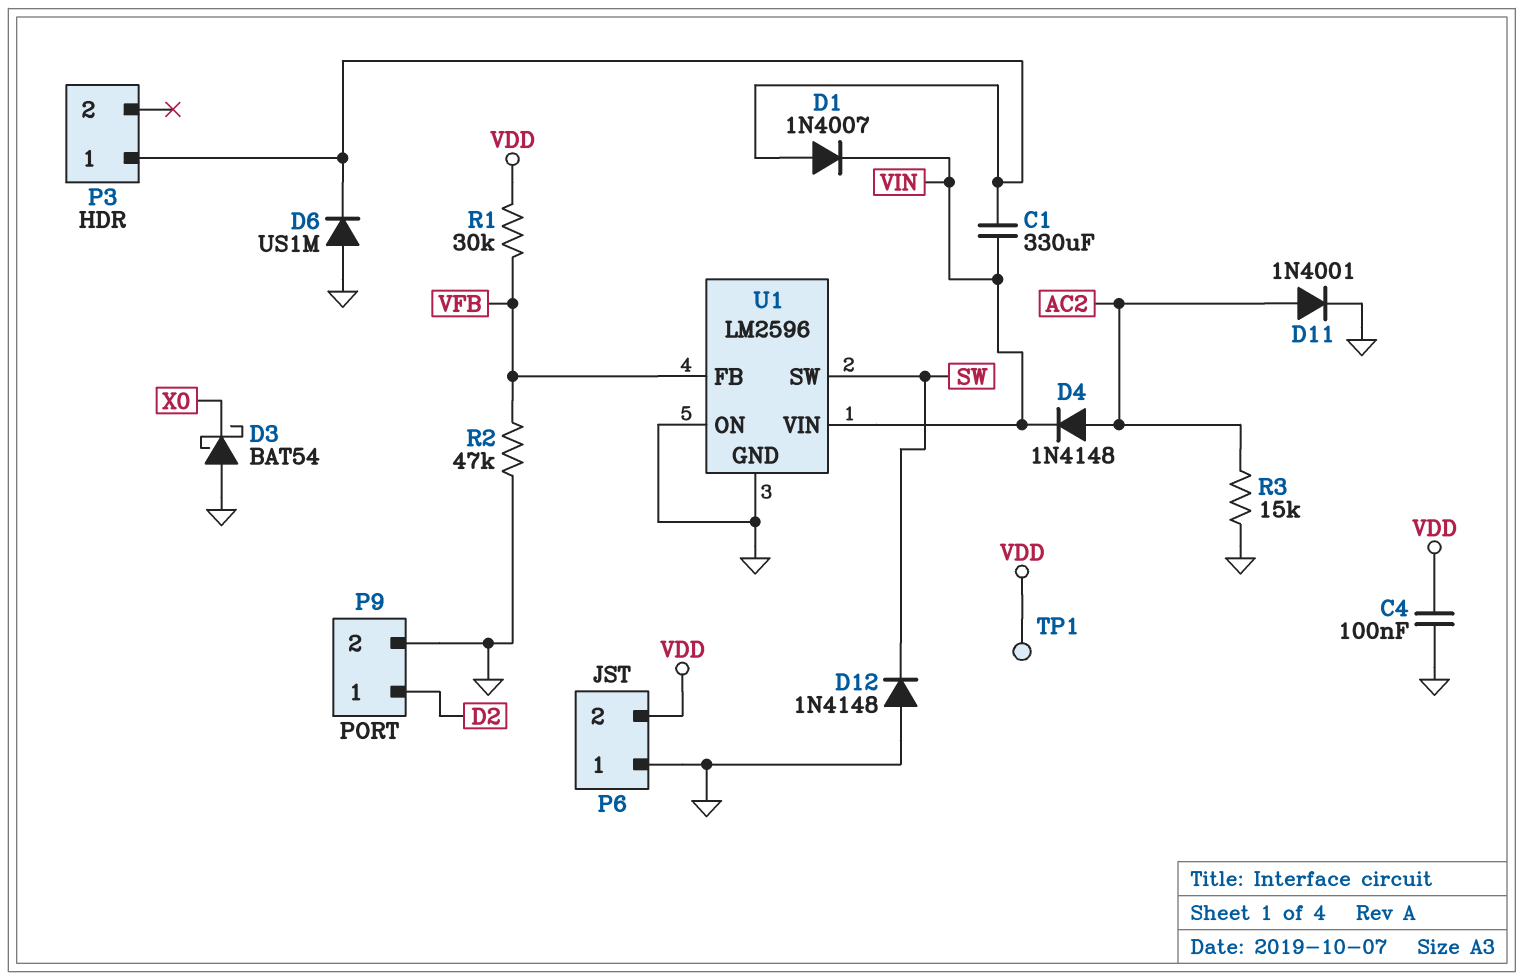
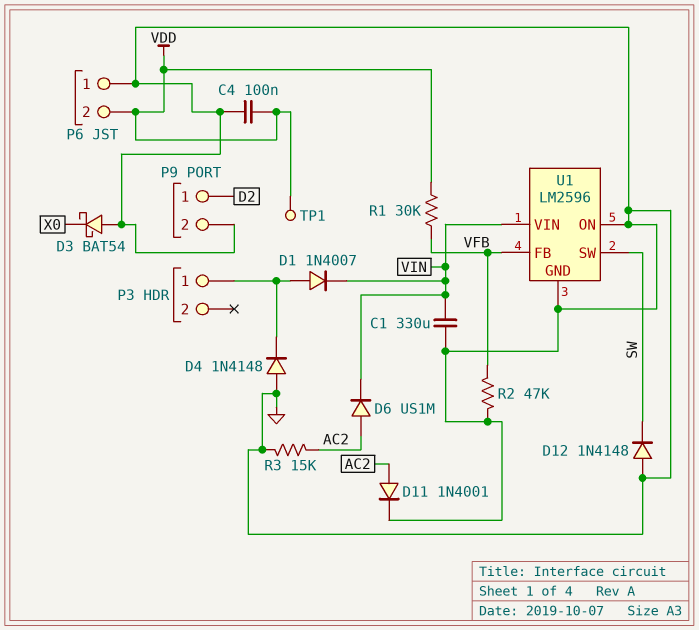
C1: 330uF (P3/1, VIN) -> 330uF (GND, VIN)
D4: diode 1N4148 (A AC2, K VIN) -> diode 1N4148 (A GND, K P3/1)
D6: diode US1M (A GND, K P3/1) -> diode US1M (A AC2, K VIN)

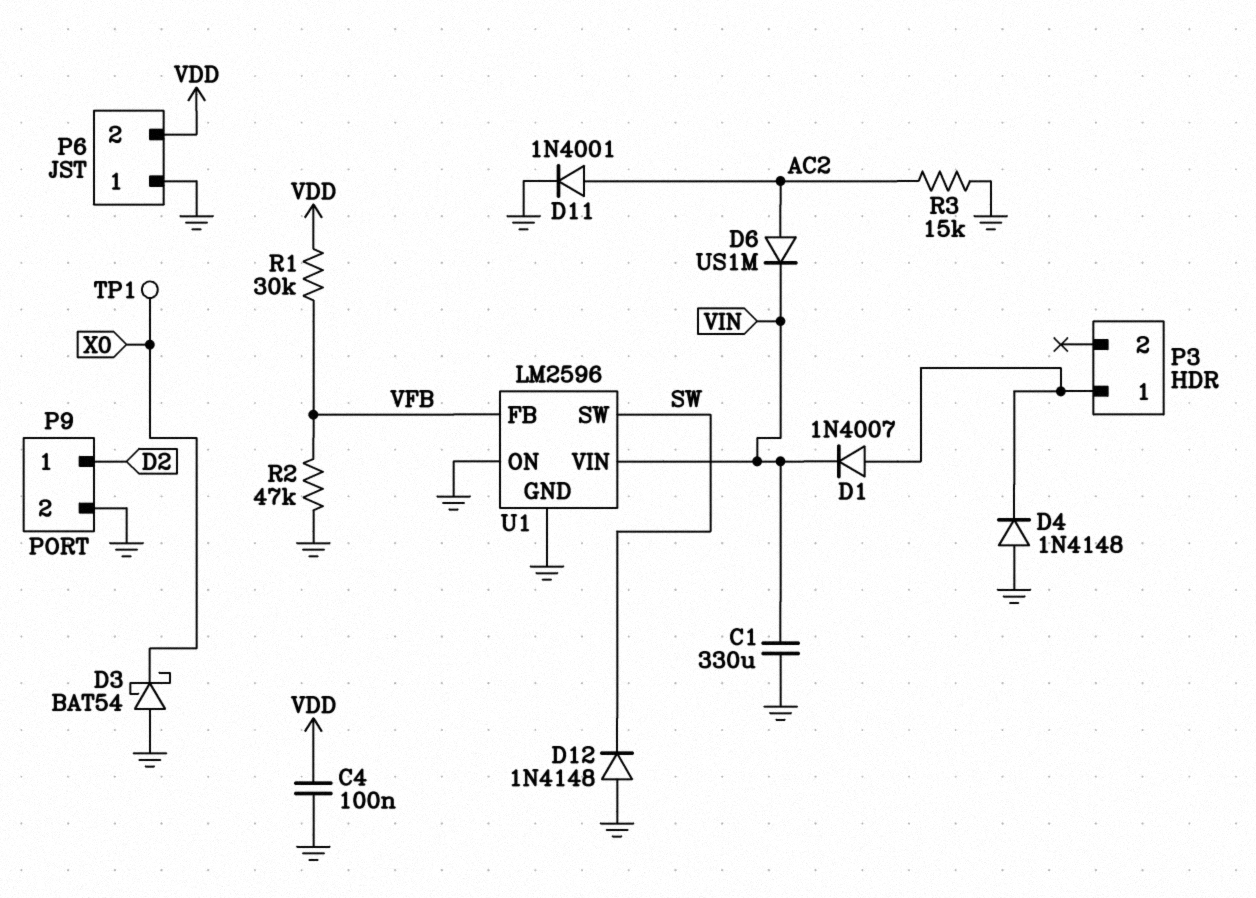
TP1: test point (VDD) -> test point (X0)

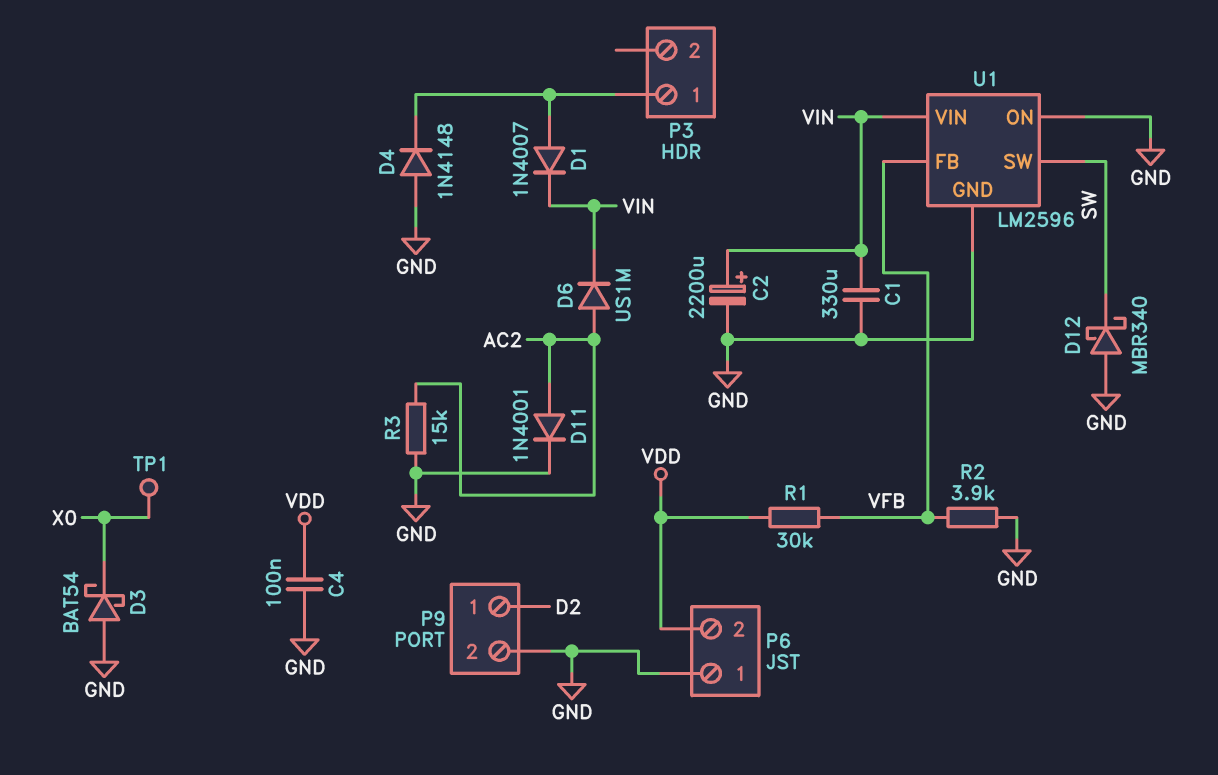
C2: none -> 2200uF (plus VIN, minus GND)
D12: diode 1N4148 (A GND, K SW) -> schottky MBR340 (A GND, K SW)
R2: 47k (GND, VFB) -> 3.9k (GND, VFB)

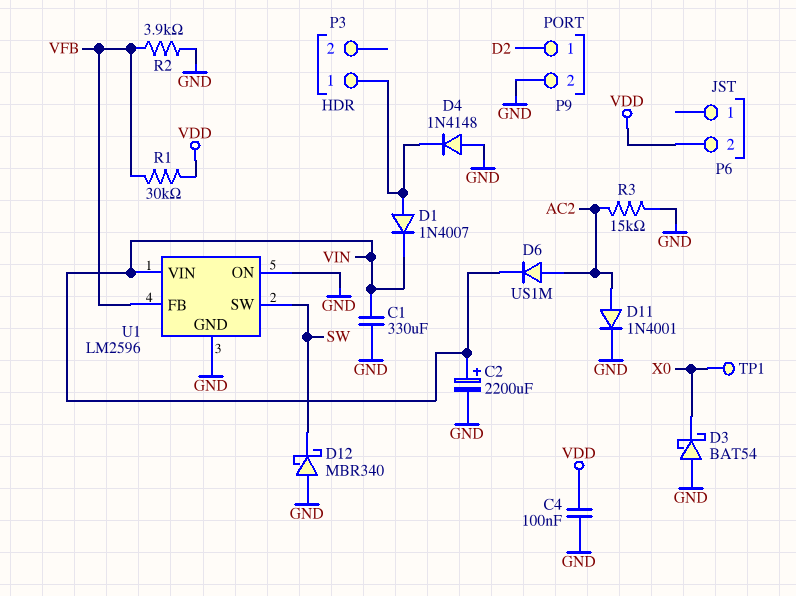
P6 pin 1: GND -> none

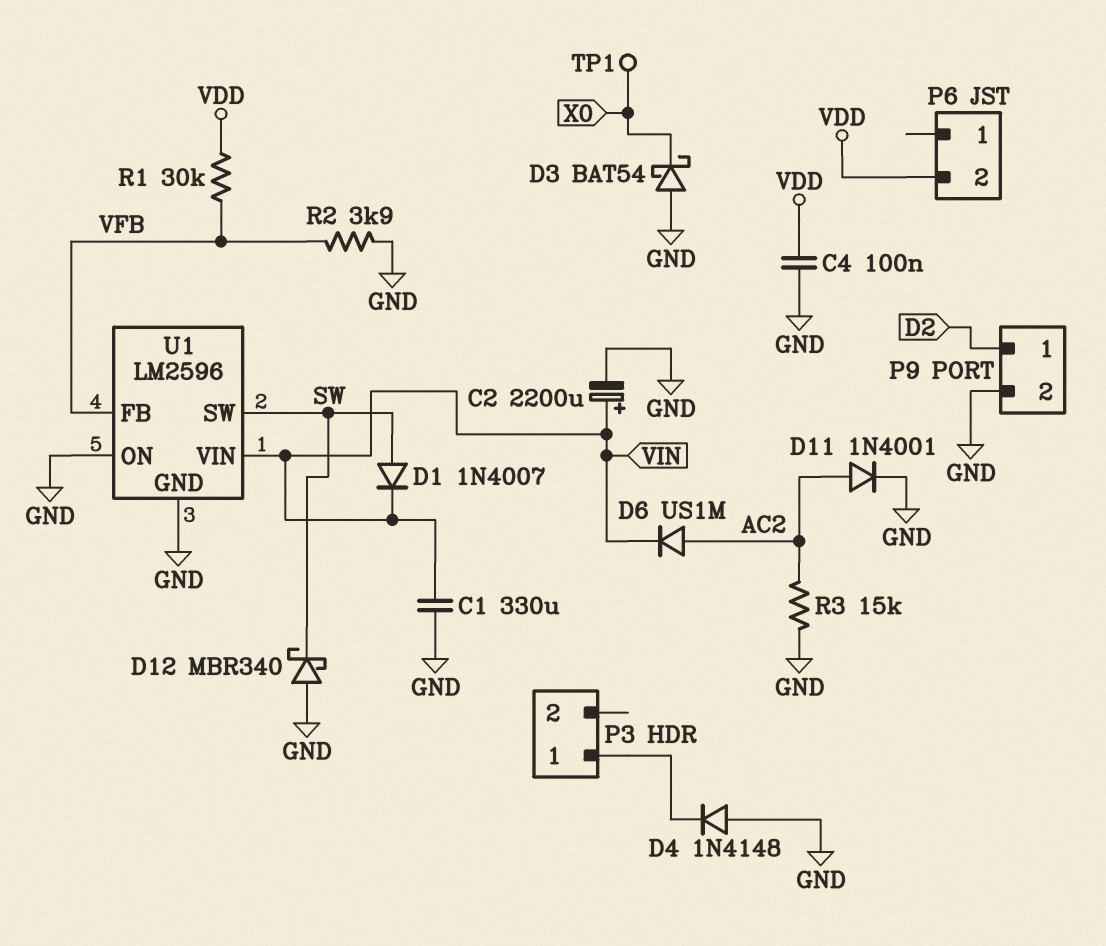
D1: diode 1N4007 (A P3/1, K VIN) -> diode 1N4007 (A SW, K VIN)

